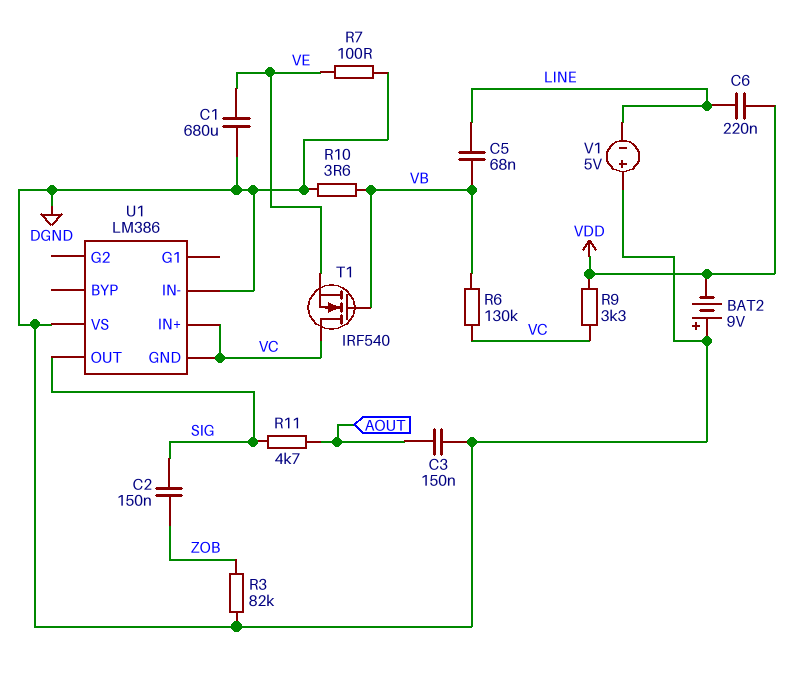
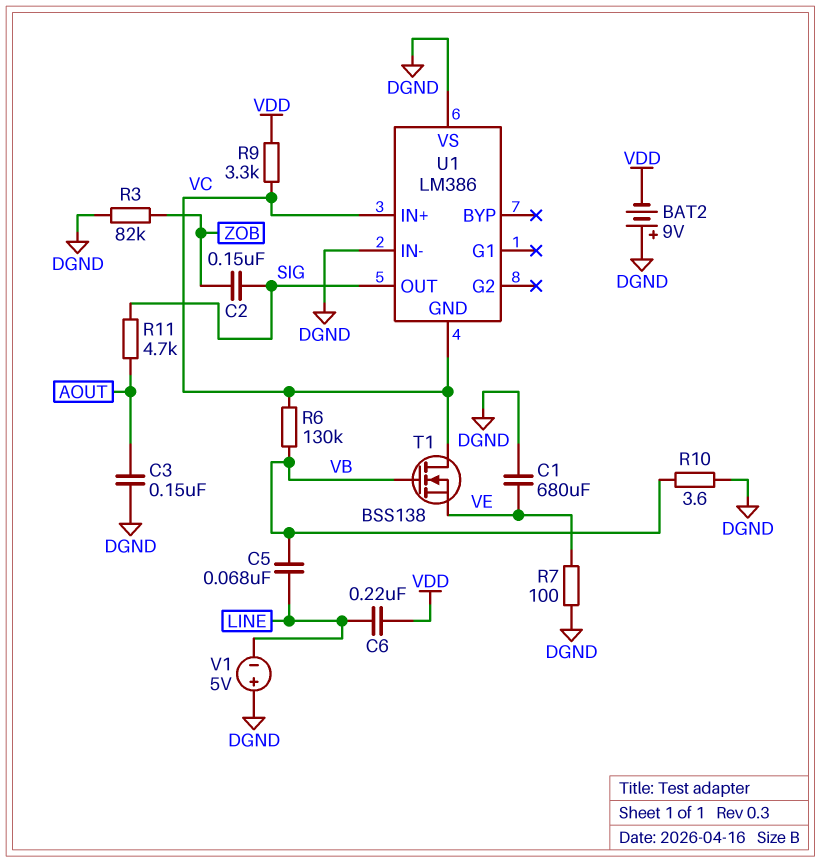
T1: NMOS IRF540 (G VB, D VC, S VE) -> NMOS BSS138 (G VB, D VC, S VE)

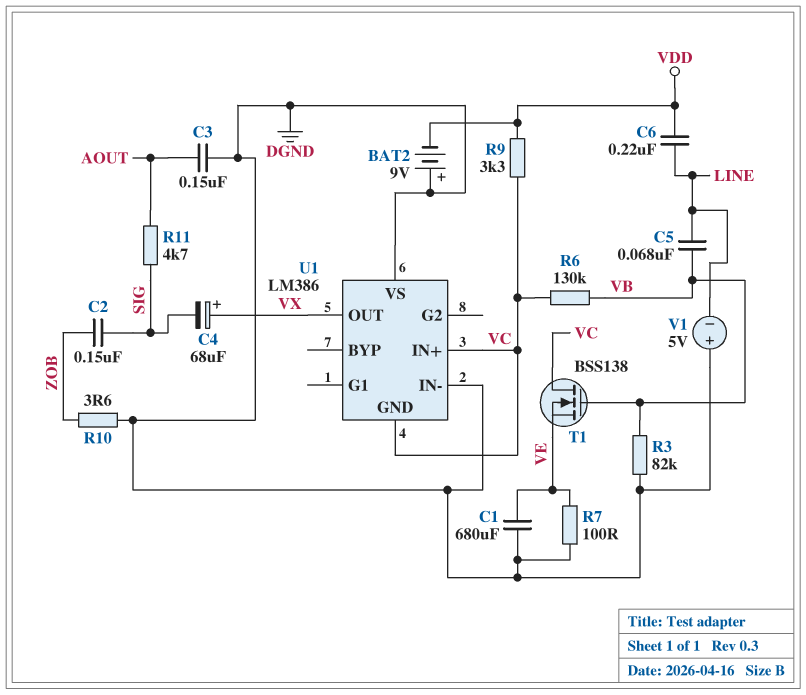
C4: none -> 68uF (plus VX, minus SIG)
R3: 82k (DGND, ZOB) -> 82k (DGND, VB)
R10: 3.6 (DGND, VB) -> 3.6 (DGND, ZOB)
U1 pin OUT: SIG -> VX

